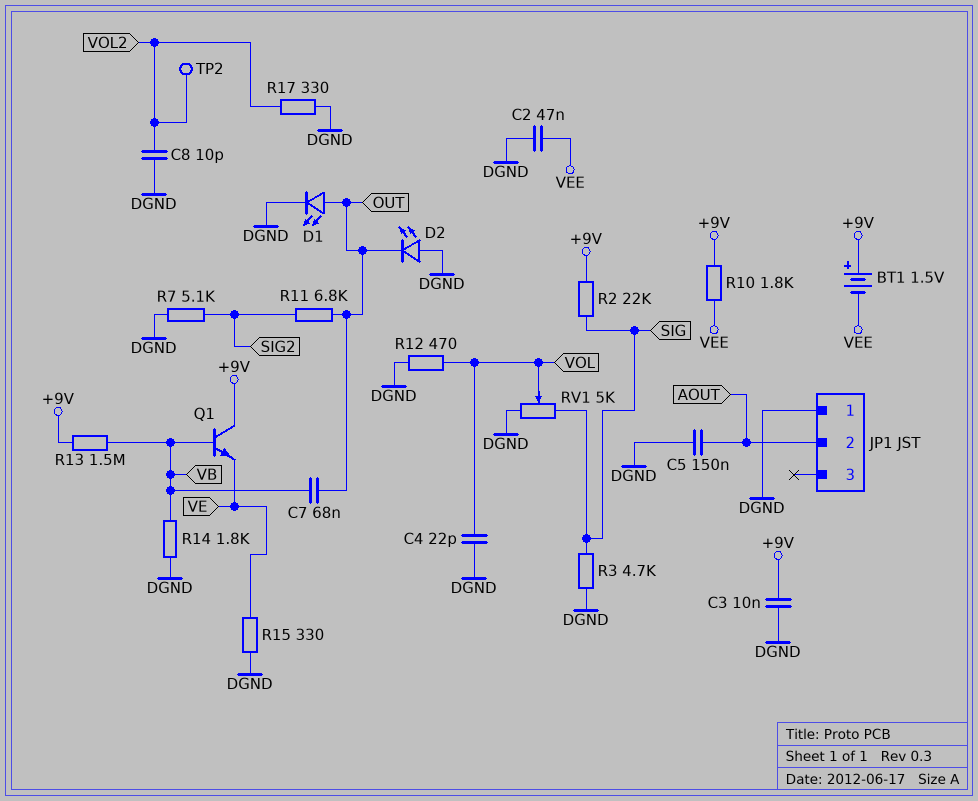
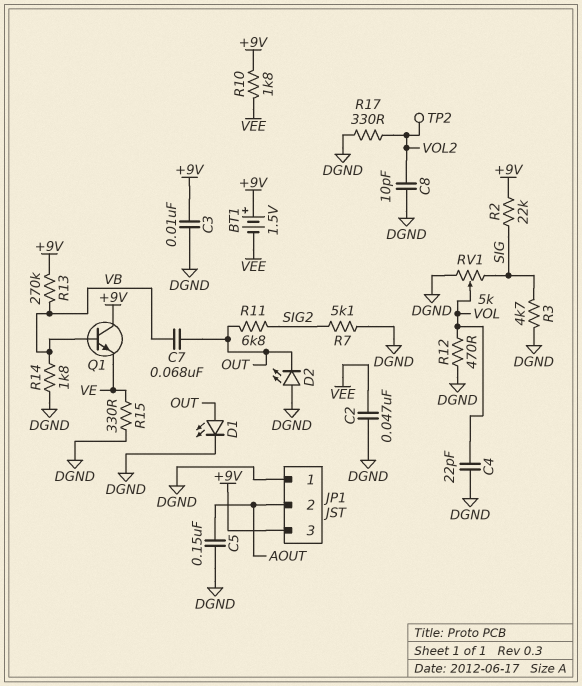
JP1 pin 3: none -> +9V
R13: 1.5M (+9V, VB) -> 270k (+9V, VB)

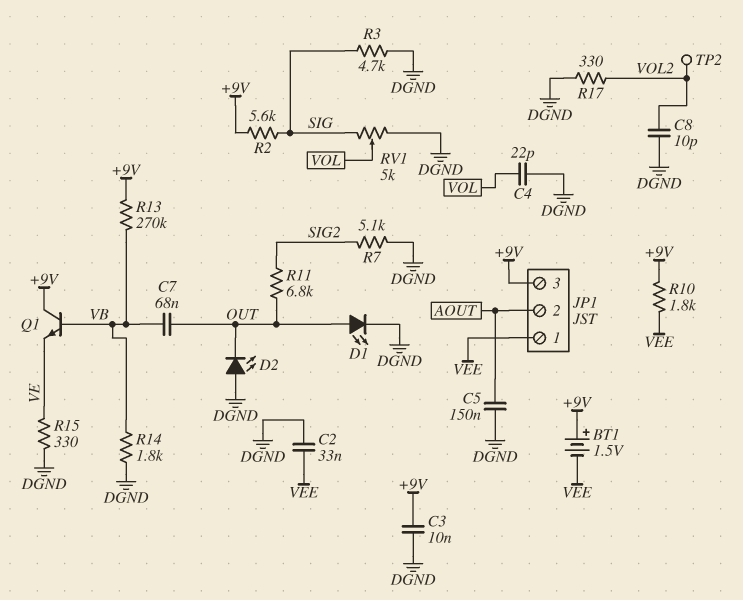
C2: 47nF (DGND, VEE) -> 33nF (DGND, VEE)
JP1 pin 1: DGND -> VEE
R2: 22k (+9V, SIG) -> 5.6k (+9V, SIG)
R12: 470 (DGND, VOL) -> none

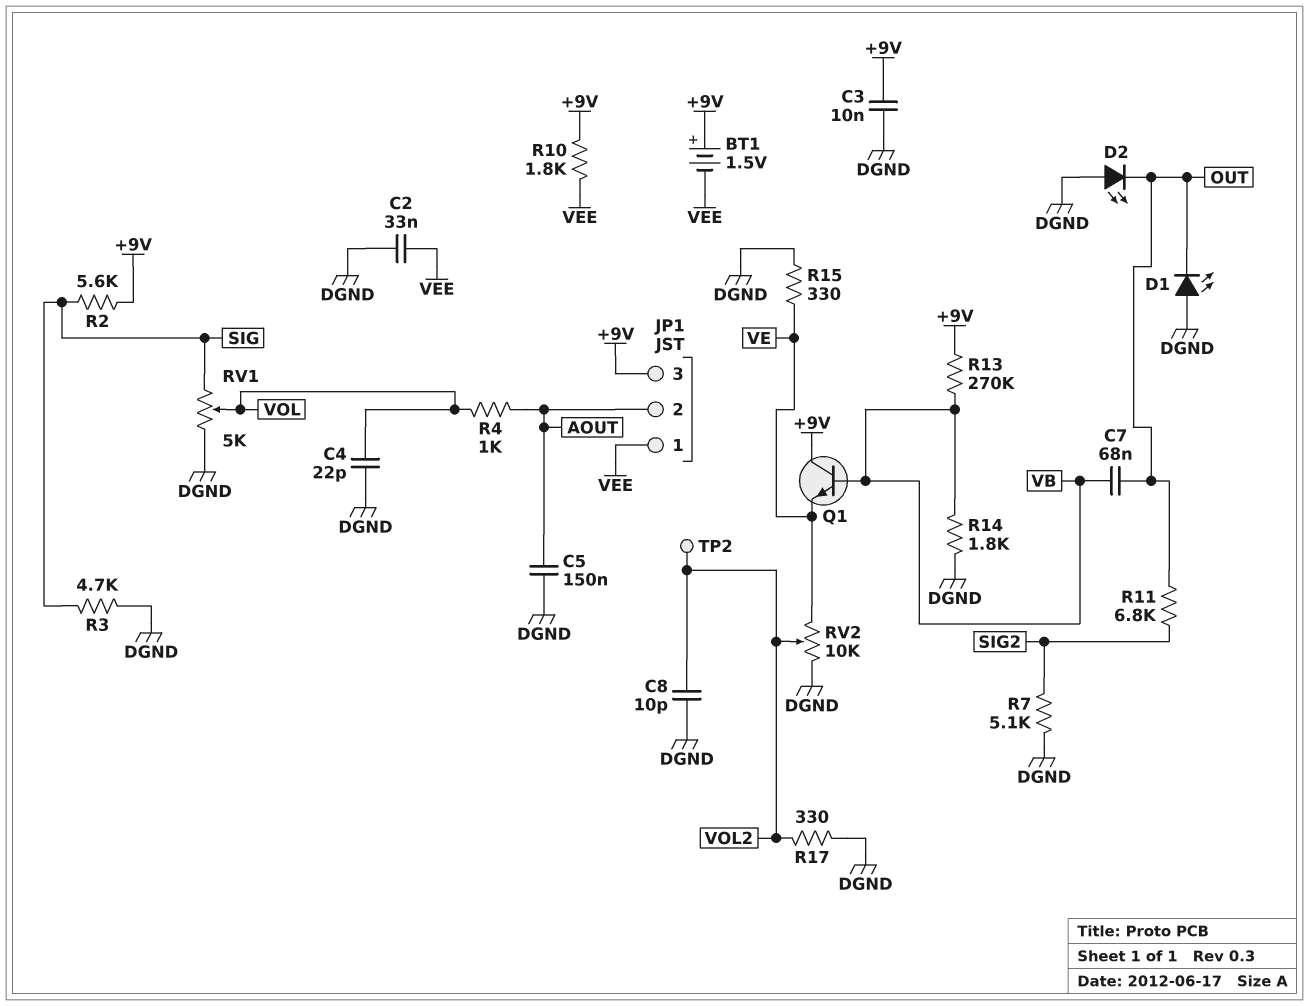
D1: LED (A OUT, K DGND) -> LED (A DGND, K OUT)
R4: none -> 1k (AOUT, VOL)
RV2: none -> 10k (DGND, VE, wiper VOL2)

